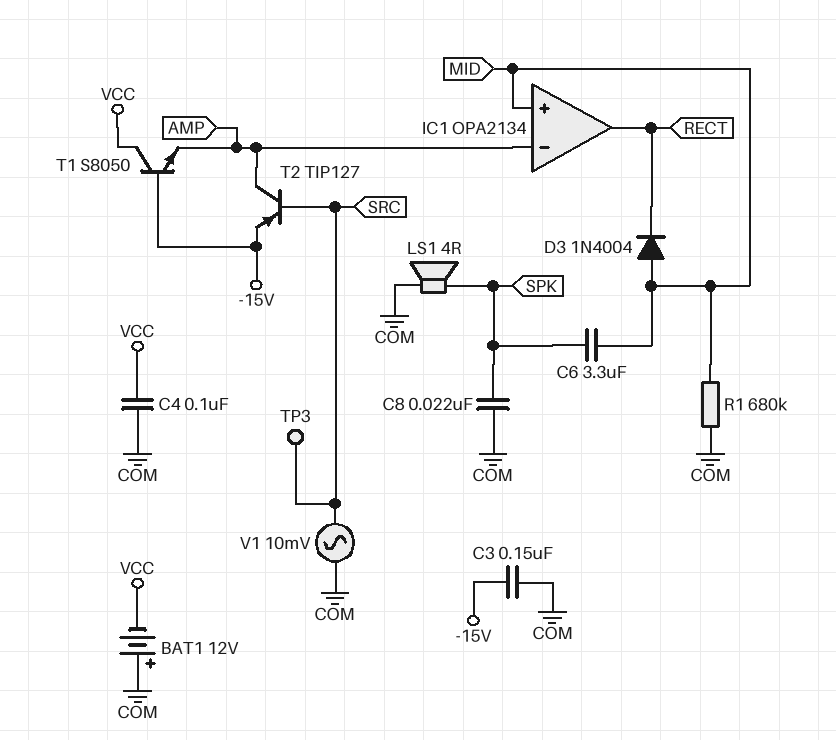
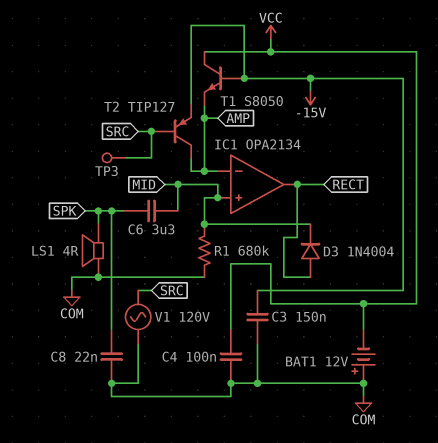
D3: diode 1N4004 (A MID, K RECT) -> diode 1N4004 (A RECT, K MID)
V1: AC 10mV (COM, SRC) -> AC 120V (COM, SRC)

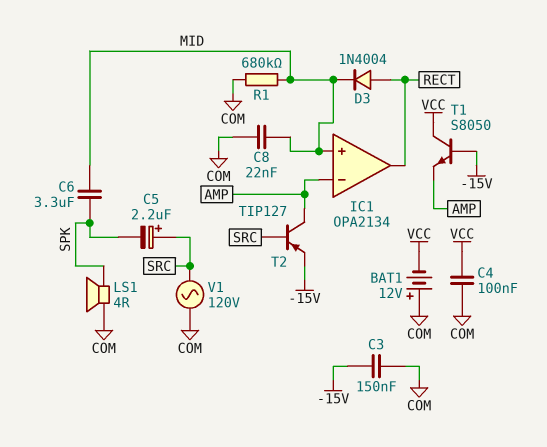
C5: none -> 2.2uF (plus SRC, minus SPK)
C8: 22nF (COM, SPK) -> 22nF (COM, MID)
TP3: test point (SRC) -> none

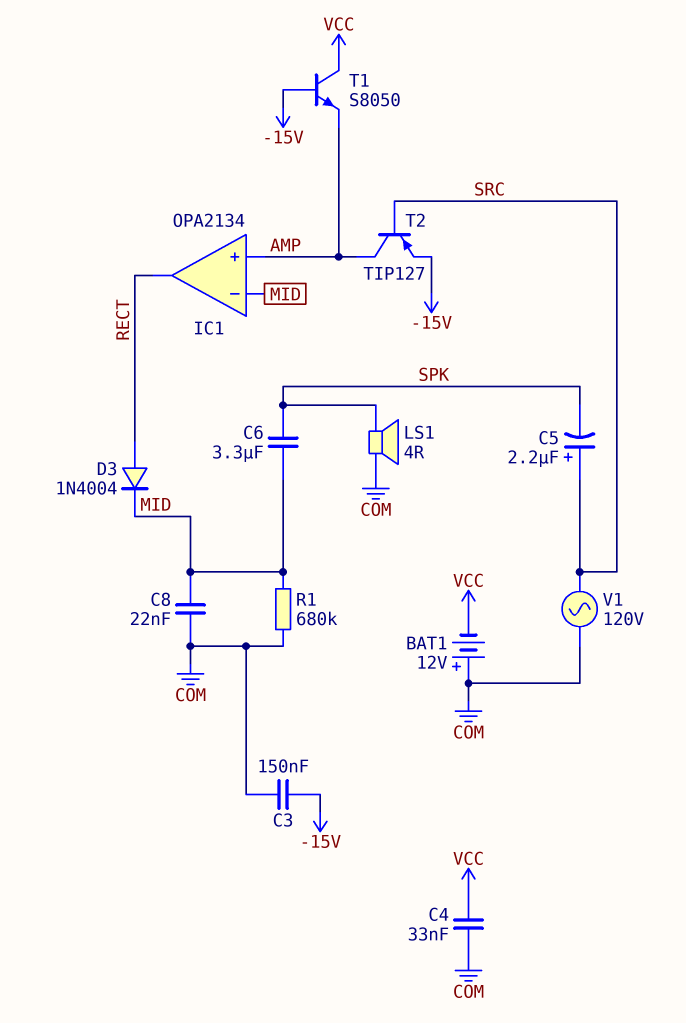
C4: 100nF (COM, VCC) -> 33nF (COM, VCC)
IC1 pin in+: MID -> AMP
IC1 pin in-: AMP -> MID

